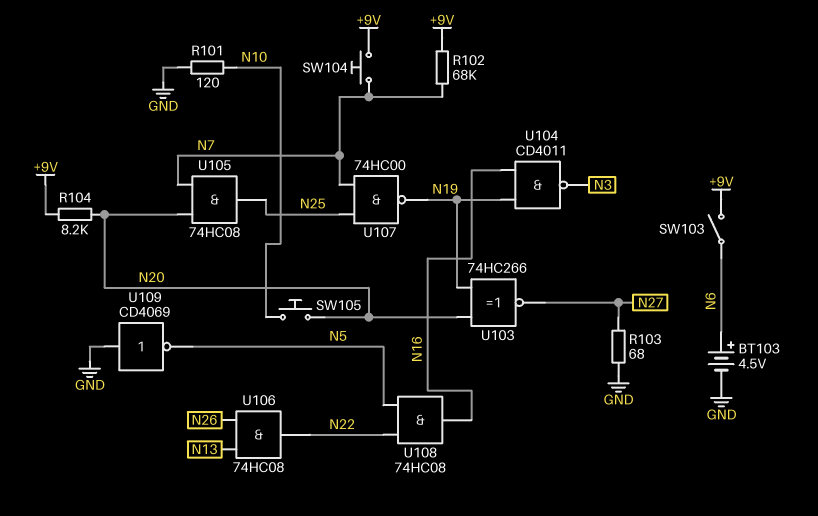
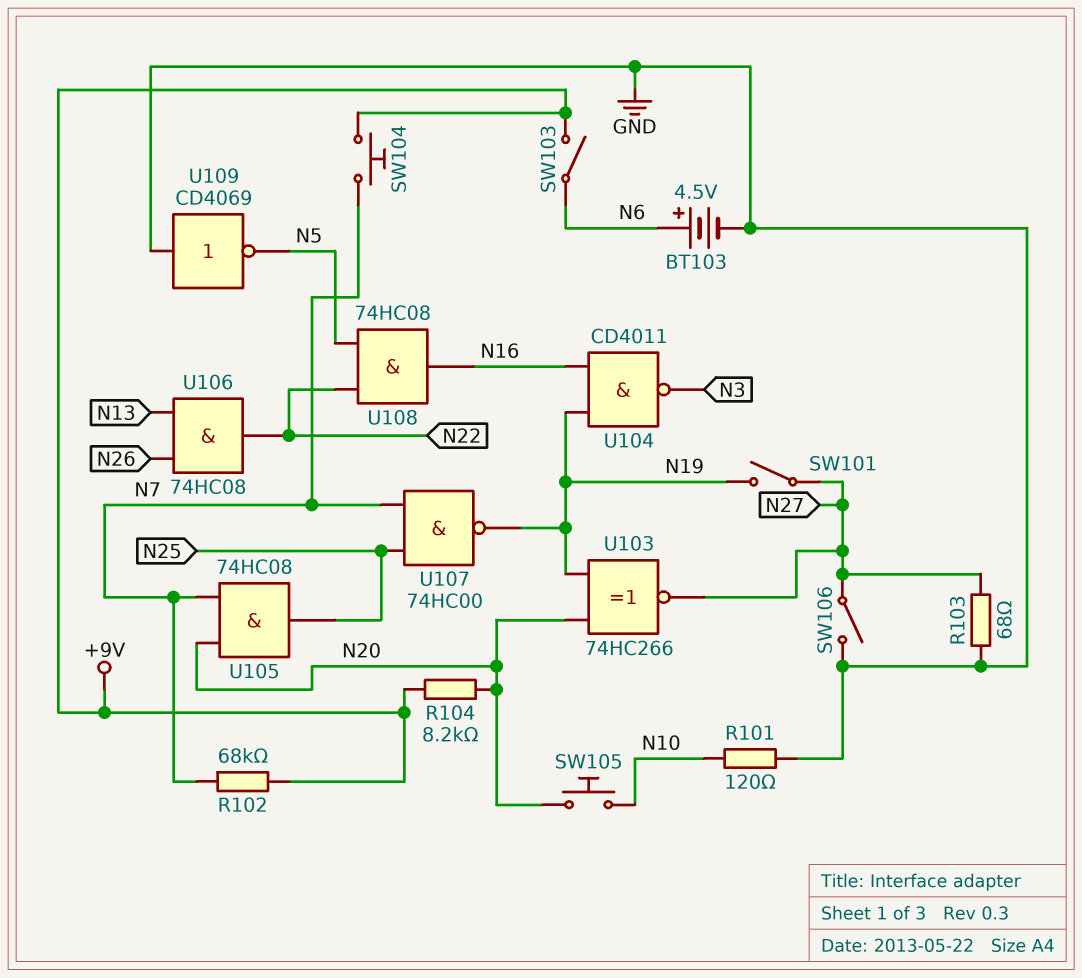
SW101: none -> switch (N19, N27)
SW106: none -> switch (GND, N27)

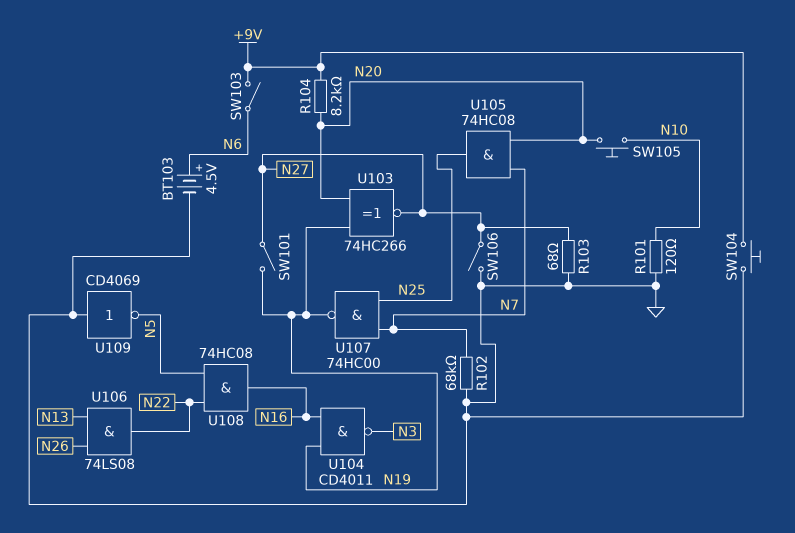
R102: 68k (+9V, N7) -> 68k (GND, N7)
SW104: button (+9V, N7) -> button (+9V, GND)
U106: AND 74HC08 (in N13, in N26, out N22) -> AND 74LS08 (in N13, in N26, out N22)

